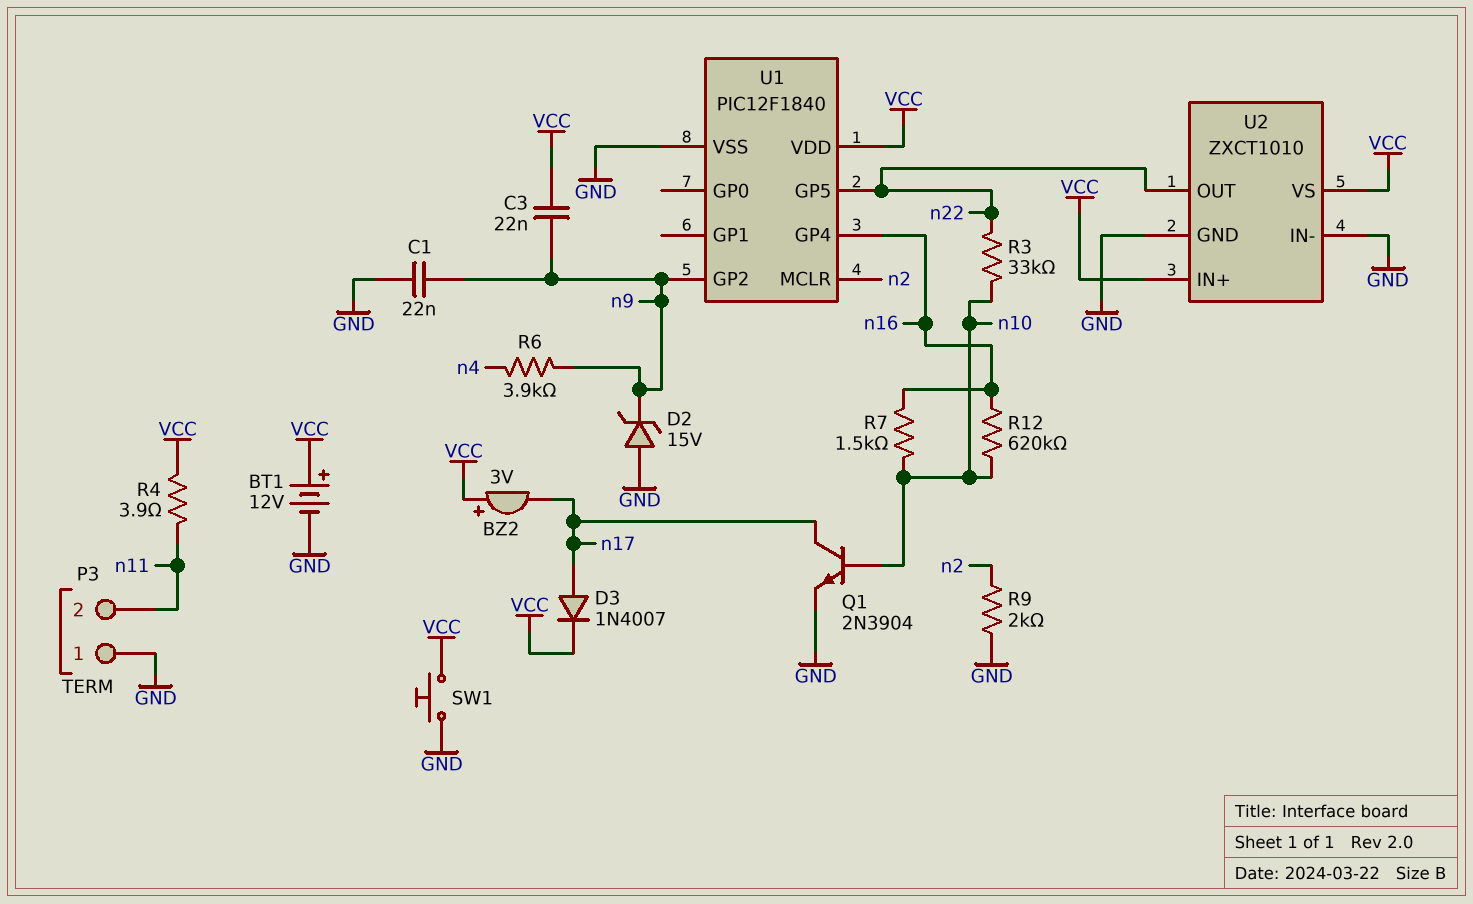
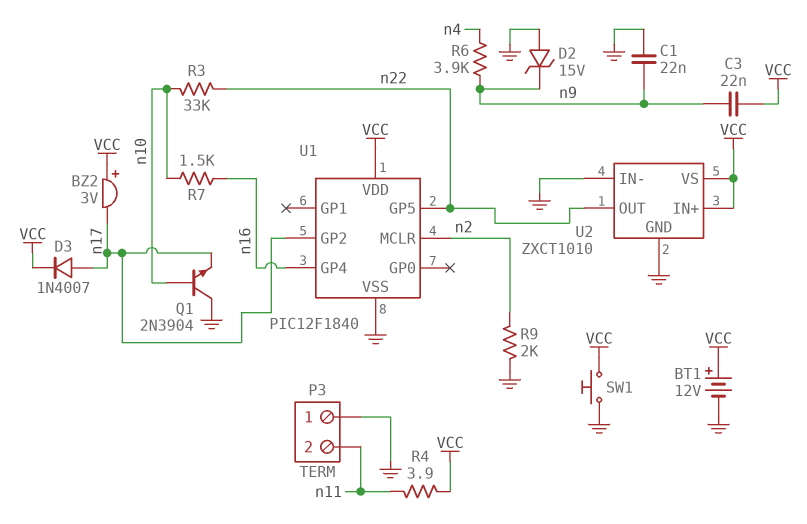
Q1: NPN 2N3904 (B n10, C n17, E GND) -> NPN 2N3904 (B n10, C GND, E n17)
R12: 620k (n10, n16) -> none
U1 pin GP2: n9 -> n17

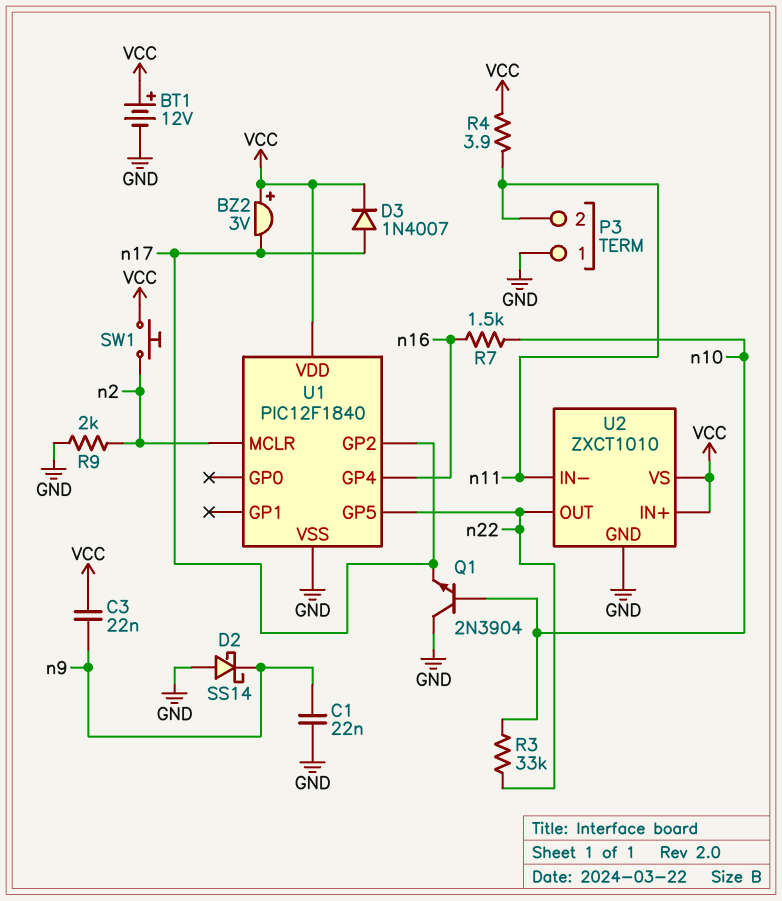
D2: zener 15V (A GND, K n9) -> schottky SS14 (A GND, K n9)
R6: 3.9k (n4, n9) -> none
SW1: button (GND, VCC) -> button (VCC, n2)
U2 pin IN-: GND -> n11

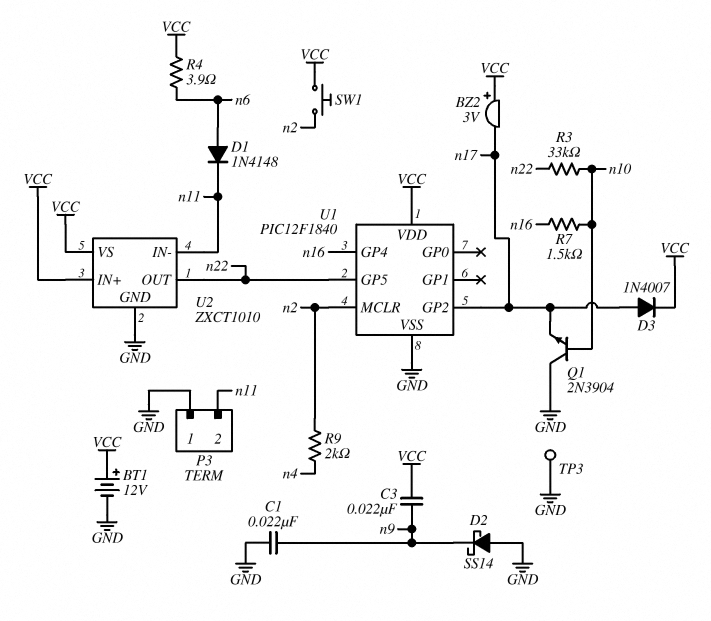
D1: none -> diode 1N4148 (A n6, K n11)
R4: 3.9 (VCC, n11) -> 3.9 (VCC, n6)
R9: 2k (GND, n2) -> 2k (n2, n4)
TP3: none -> test point (GND)

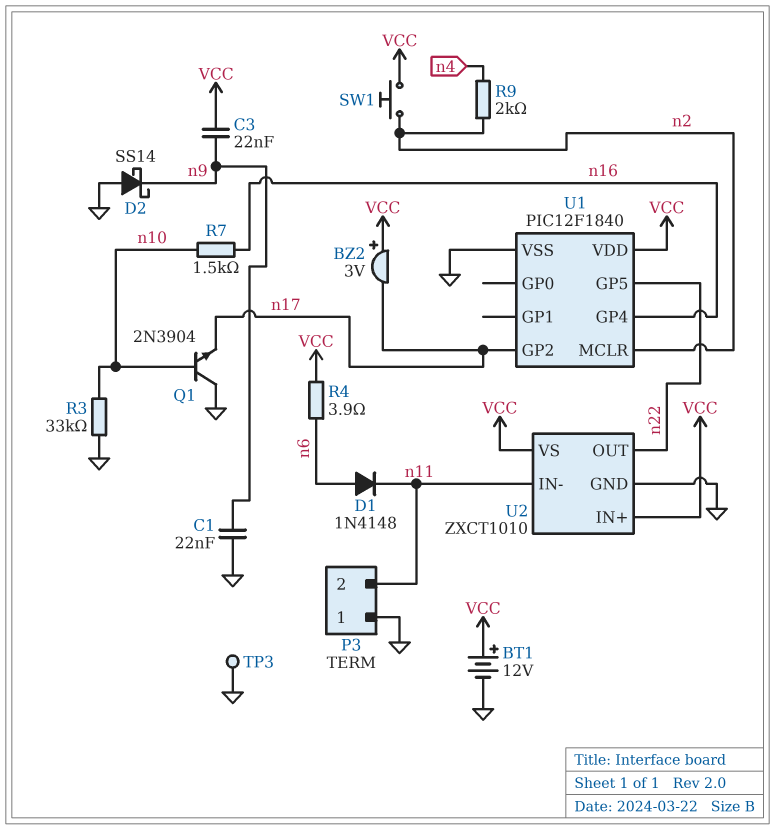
D3: diode 1N4007 (A n17, K VCC) -> none
R3: 33k (n10, n22) -> 33k (GND, n10)

